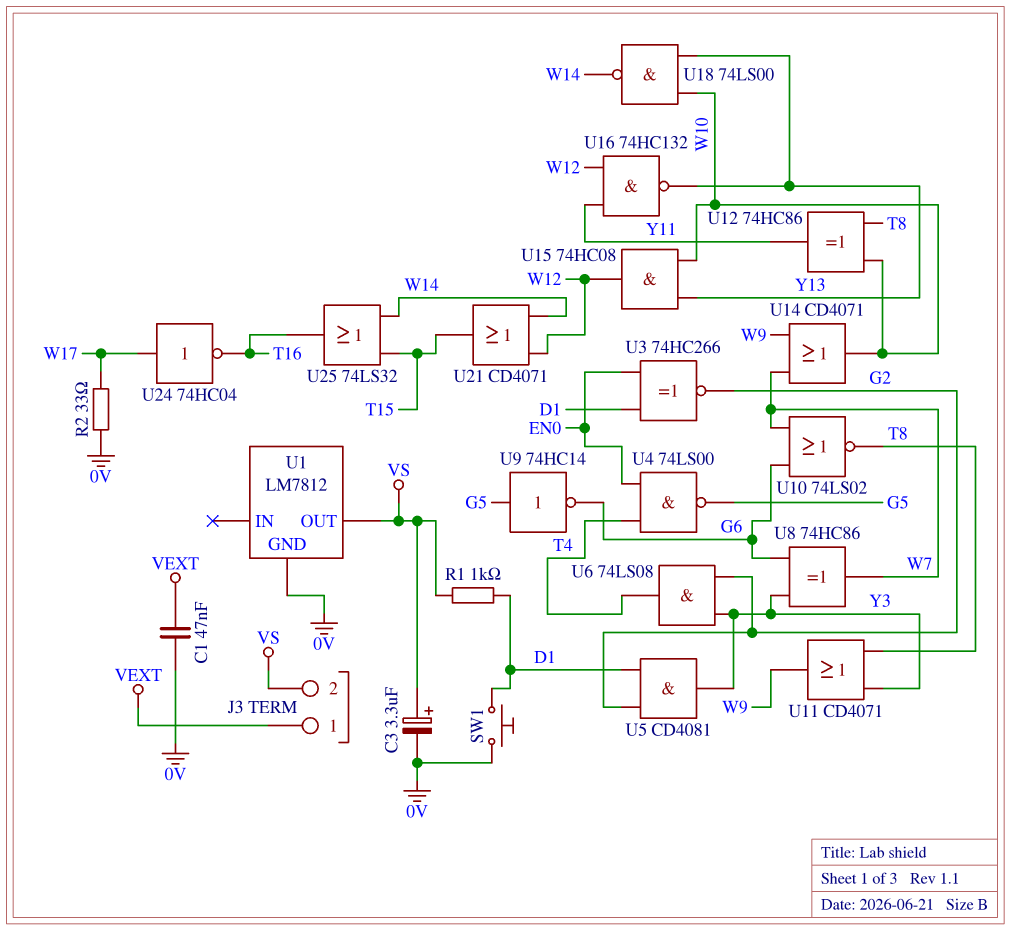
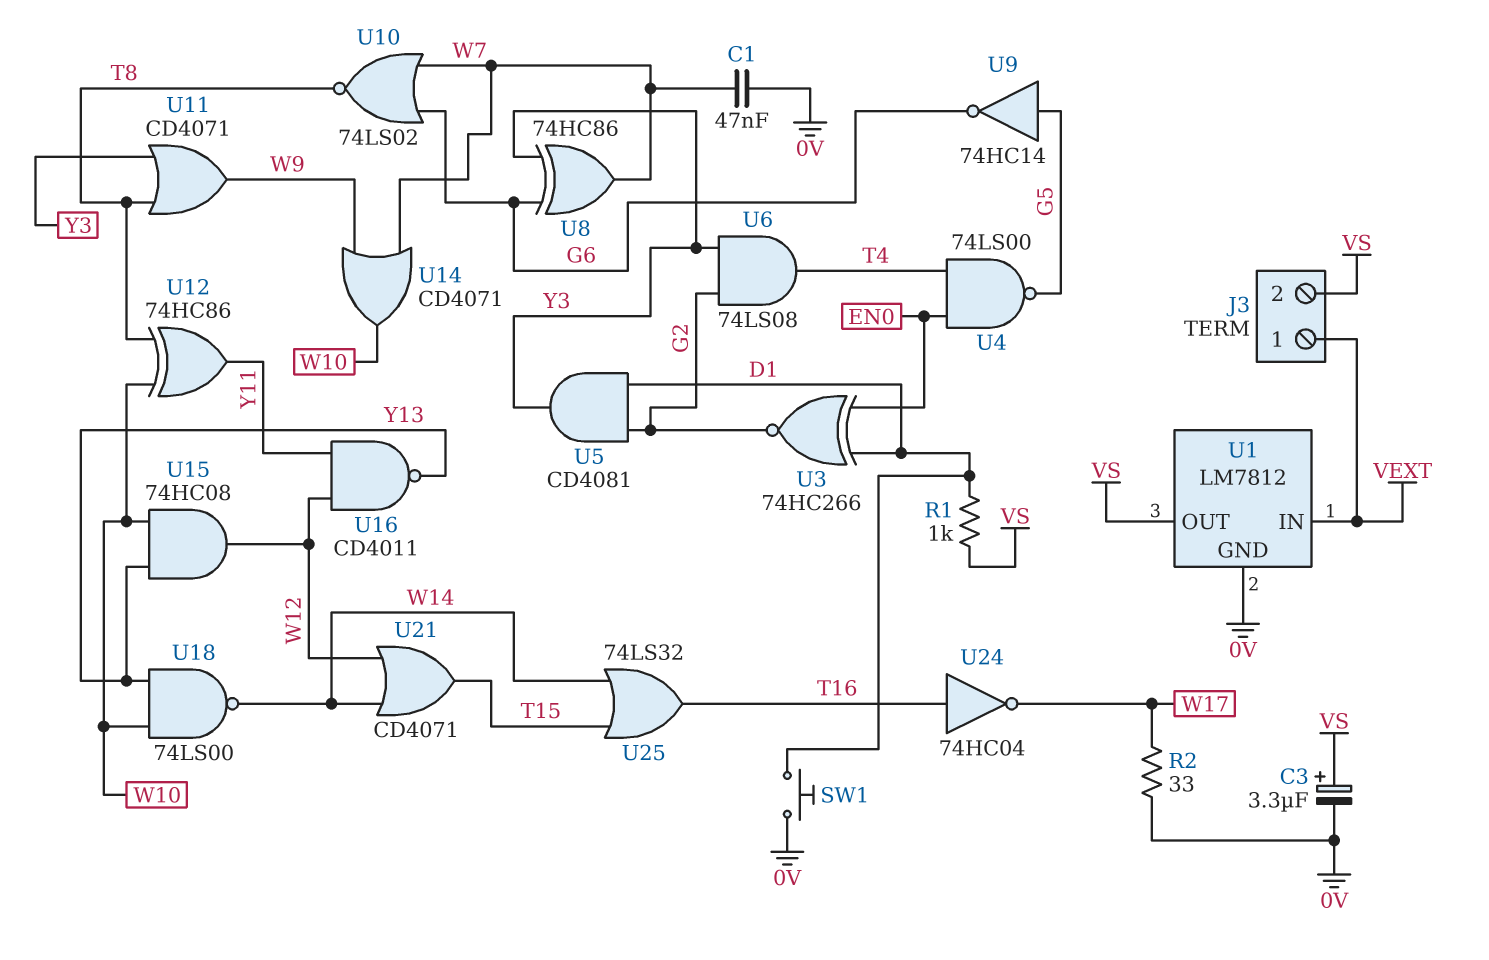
C1: 47nF (0V, VEXT) -> 47nF (0V, W7)
U1 pin IN: none -> VEXT
U16: NAND 74HC132 (in W12, in Y11, out Y13) -> NAND CD4011 (in W12, in Y11, out Y13)
U24: NOT 74HC04 (in W17, out T16) -> NOT 74HC04 (in T16, out W17)

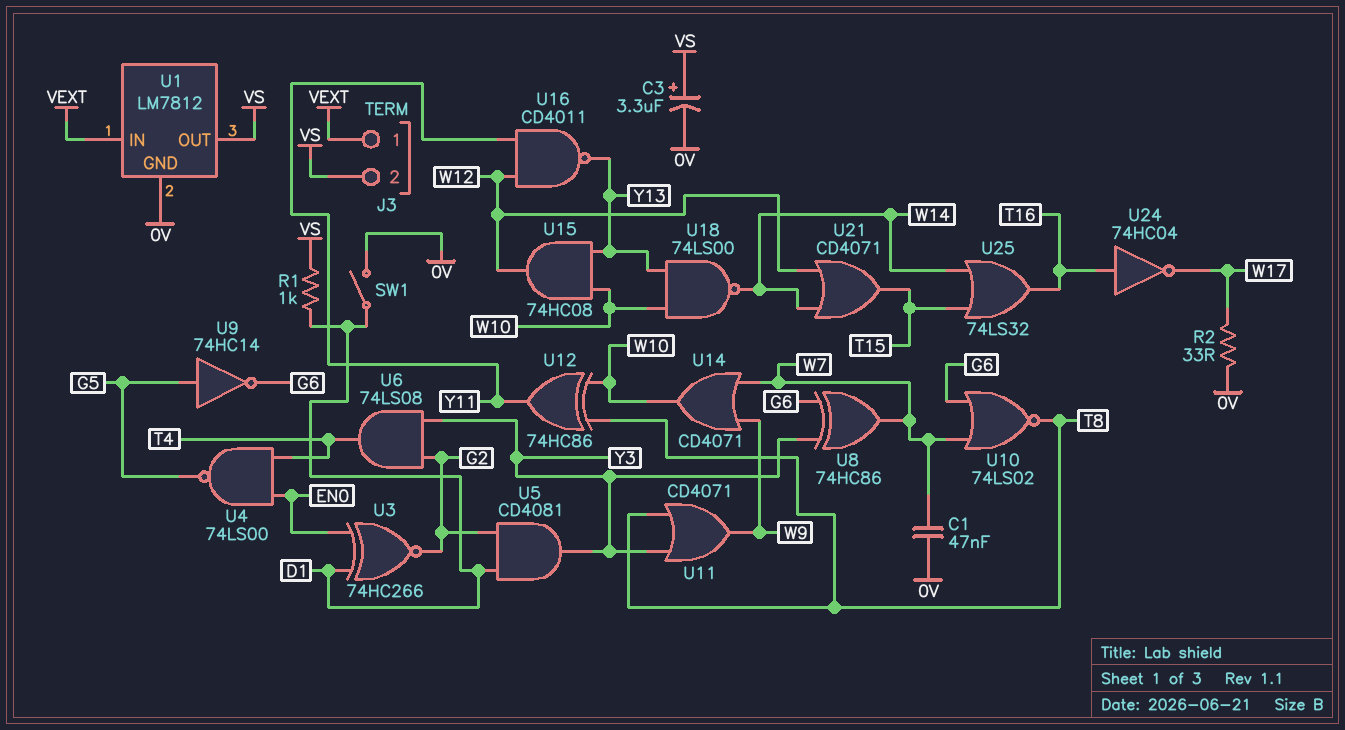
SW1: button (0V, D1) -> switch (0V, D1)

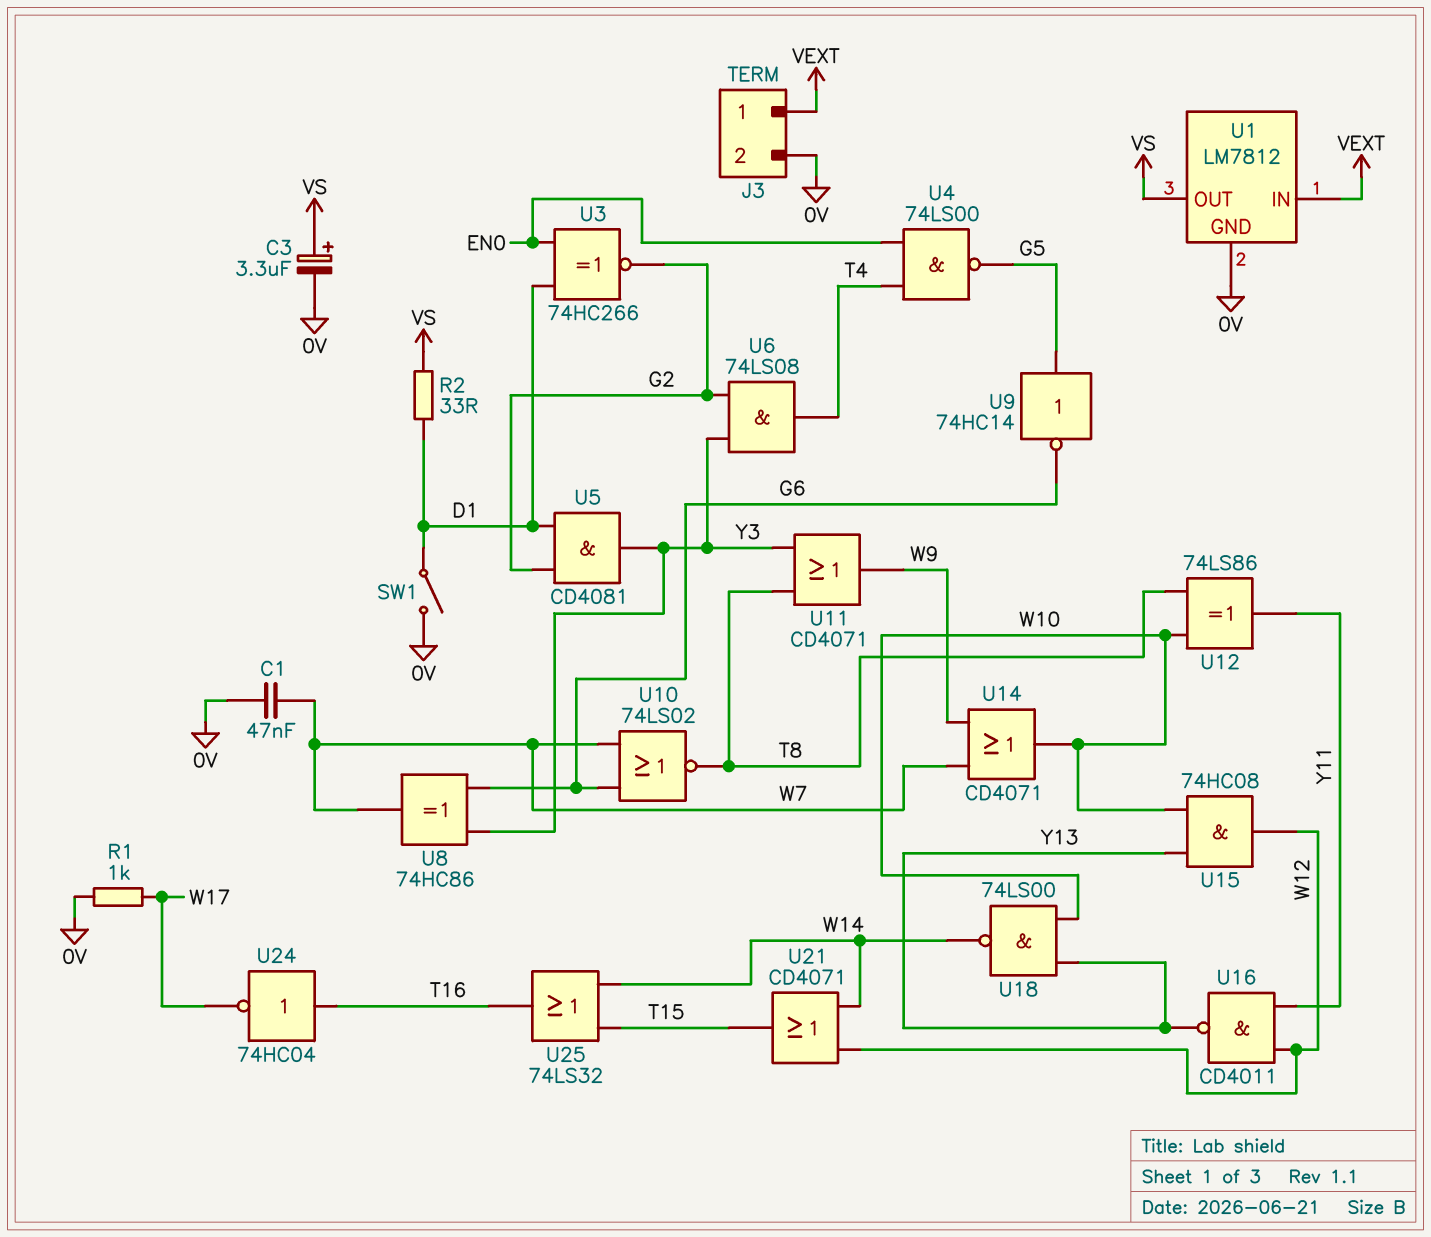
J3 pin 2: VS -> 0V
R1: 1k (D1, VS) -> 1k (0V, W17)
R2: 33 (0V, W17) -> 33 (D1, VS)
U12: XOR 74HC86 (in T8, in W10, out Y11) -> XOR 74LS86 (in T8, in W10, out Y11)

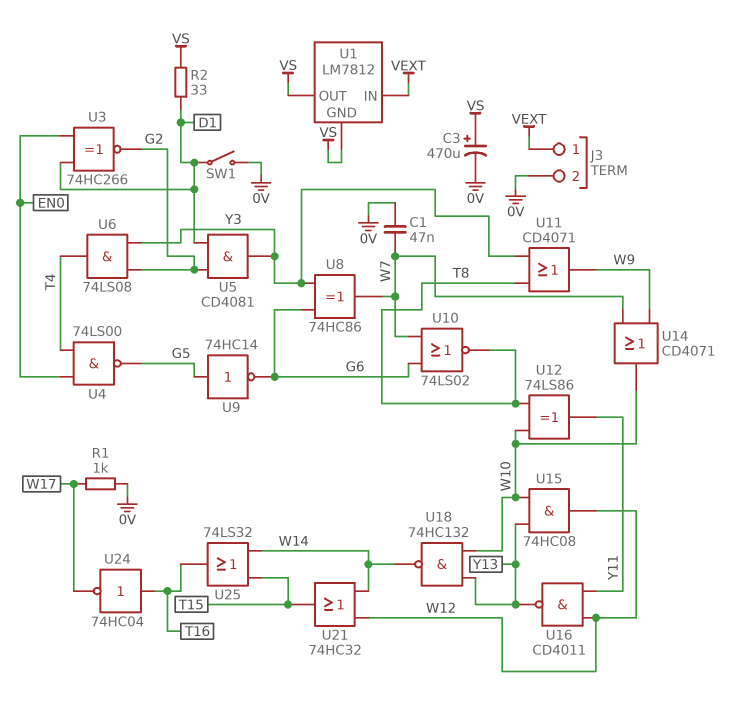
C3: 3.3uF (plus VS, minus 0V) -> 470uF (plus VS, minus 0V)
U1 pin GND: 0V -> VS
U18: NAND 74LS00 (in W10, in Y13, out W14) -> NAND 74HC132 (in W10, in Y13, out W14)
U21: OR CD4071 (in W12, in W14, out T15) -> OR 74HC32 (in W12, in W14, out T15)

